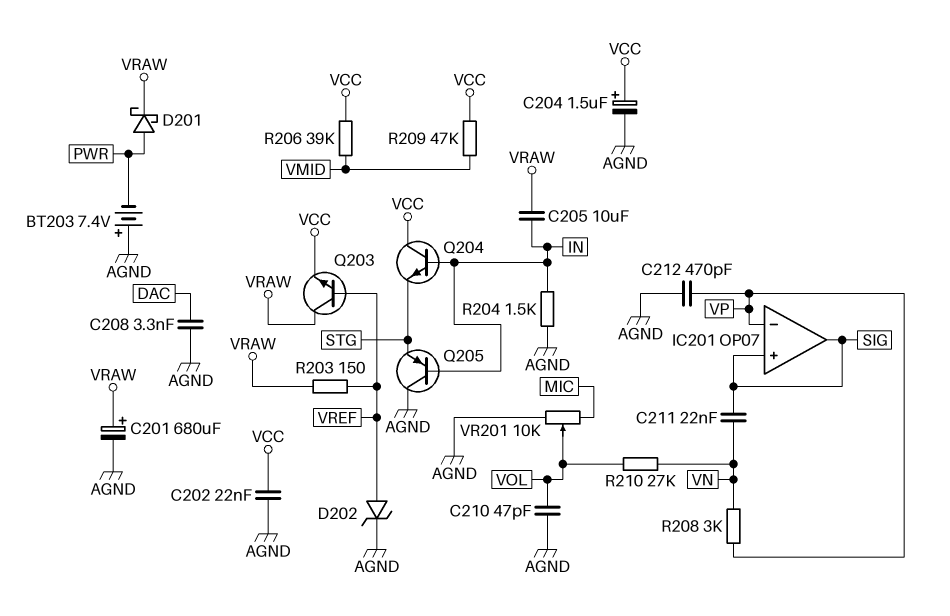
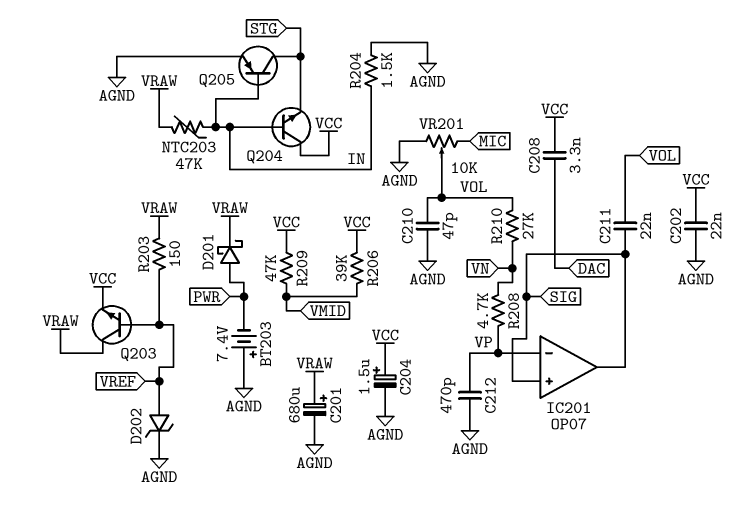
C205: 10uF (IN, VRAW) -> none
C208: 3.3nF (AGND, DAC) -> 3.3nF (DAC, VCC)
C211: 22nF (SIG, VN) -> 22nF (SIG, VOL)
NTC203: none -> 47k (IN, VRAW)
Q205: PNP (B IN, C AGND, E STG) -> PNP (B IN, C STG, E AGND)
R208: 3k (VN, VP) -> 4.7k (VN, VP)

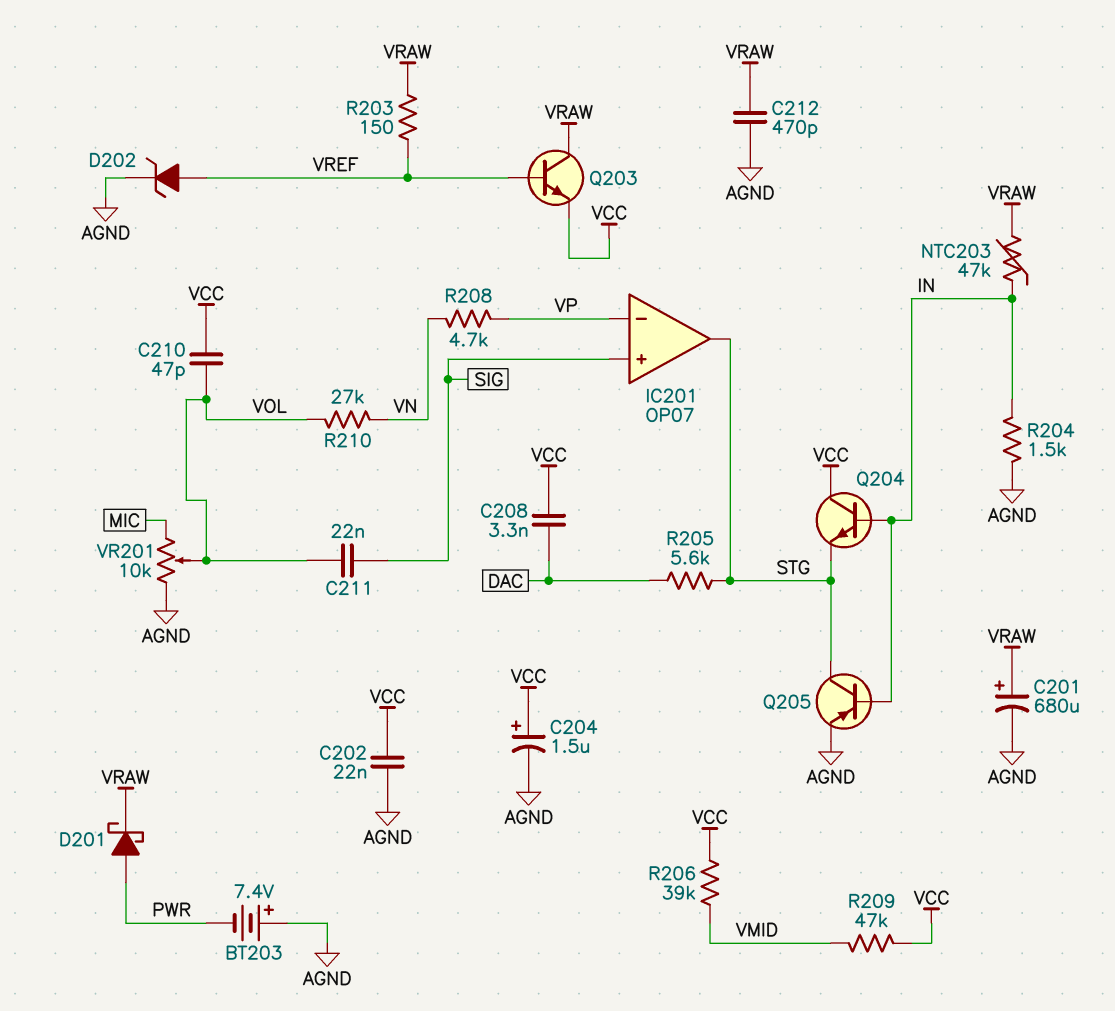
C210: 47pF (AGND, VOL) -> 47pF (VCC, VOL)
C212: 470pF (AGND, VP) -> 470pF (AGND, VRAW)
IC201 pin out: SIG -> STG
R205: none -> 5.6k (DAC, STG)

